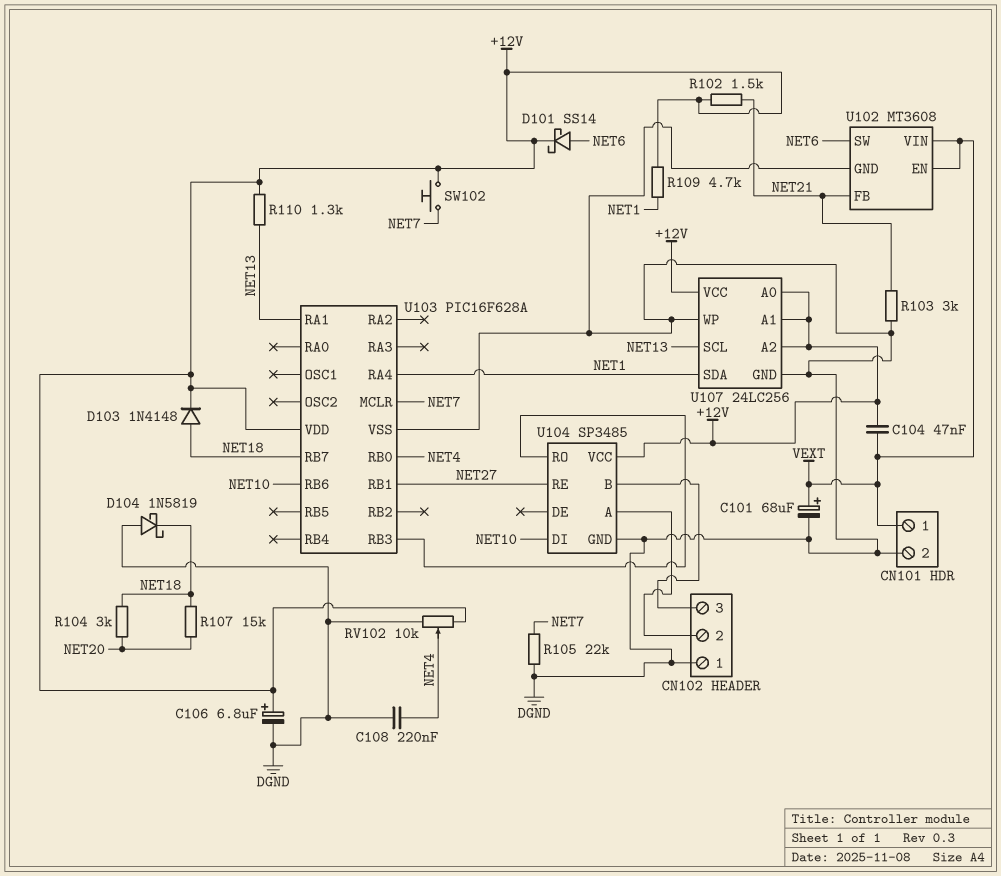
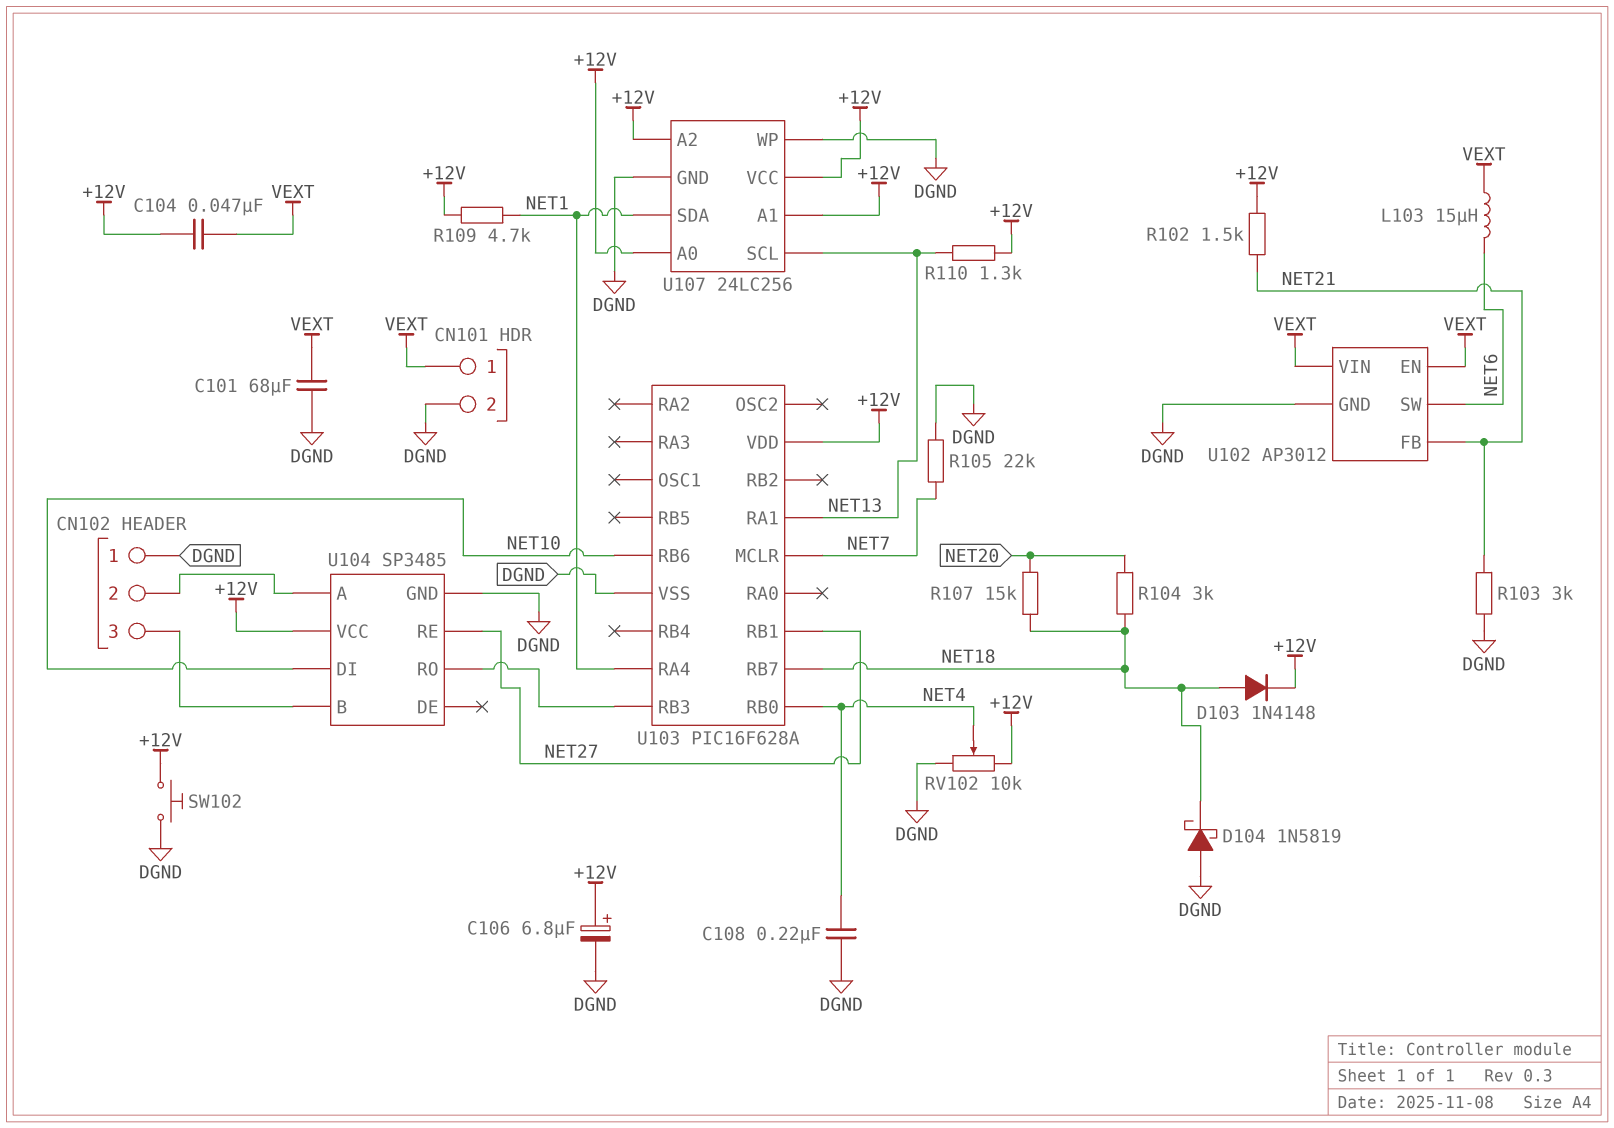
C101: 68uF (plus VEXT, minus DGND) -> 68uF (DGND, VEXT)
D101: schottky SS14 (A NET6, K +12V) -> none
L103: none -> 15uH (NET6, VEXT)
SW102: button (+12V, NET7) -> button (+12V, DGND)
U102: MT3608 -> AP3012

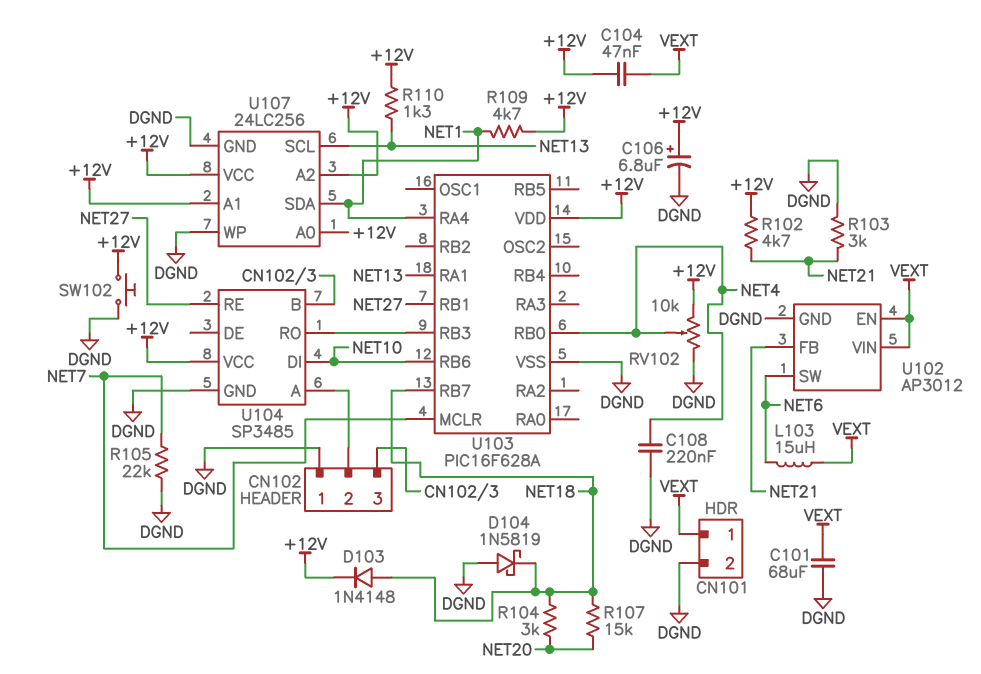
R102: 1.5k (+12V, NET21) -> 4.7k (+12V, NET21)

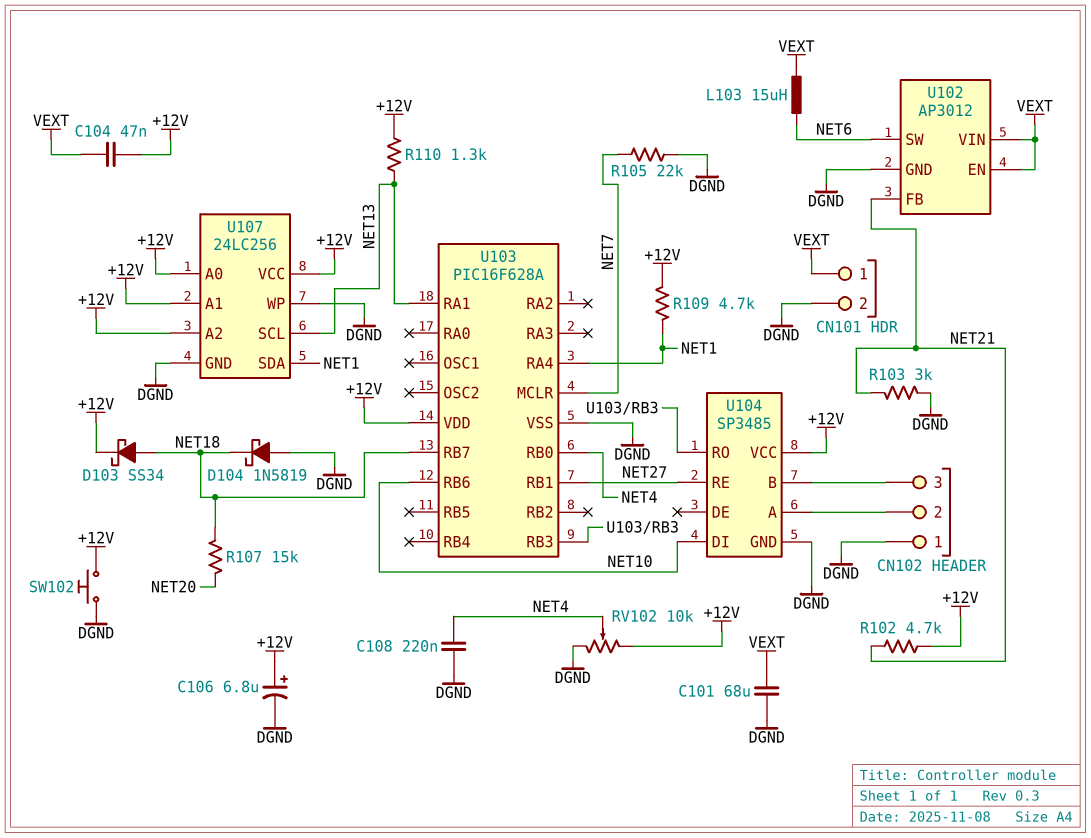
D103: diode 1N4148 (A NET18, K +12V) -> schottky SS34 (A NET18, K +12V)
R104: 3k (NET18, NET20) -> none

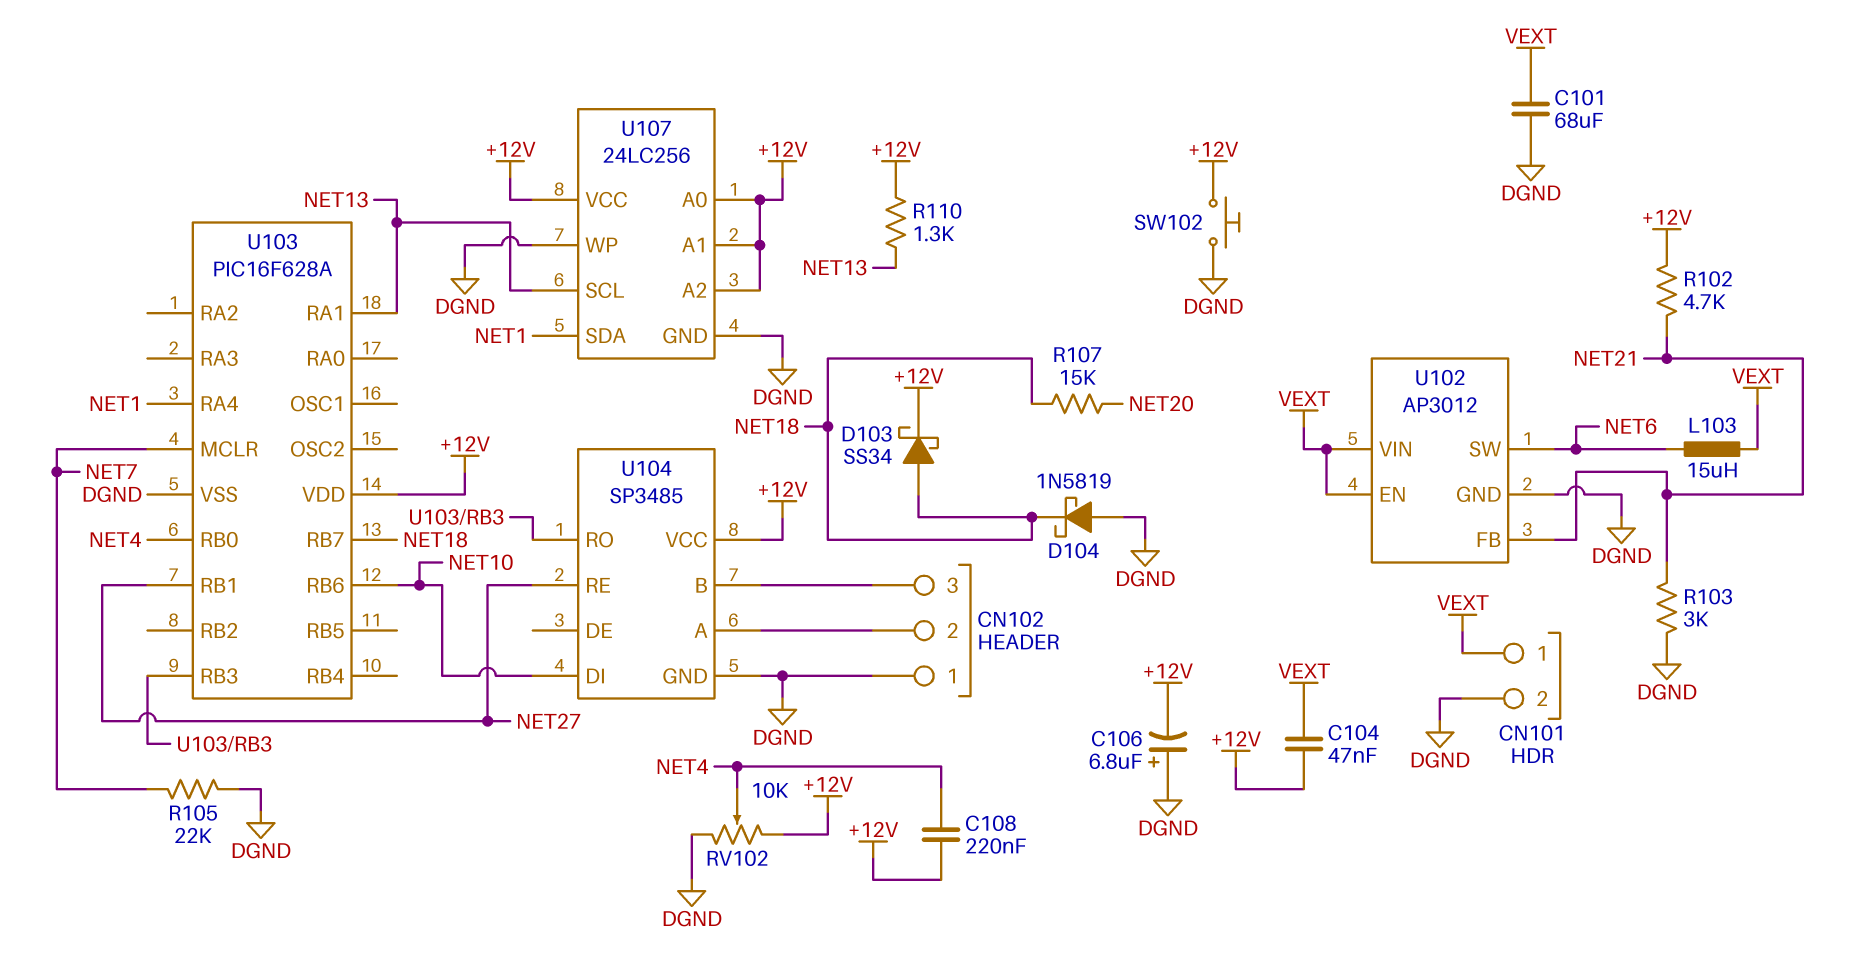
C106: 6.8uF (plus +12V, minus DGND) -> 6.8uF (plus DGND, minus +12V)
C108: 220nF (DGND, NET4) -> 220nF (+12V, NET4)
R109: 4.7k (+12V, NET1) -> none

